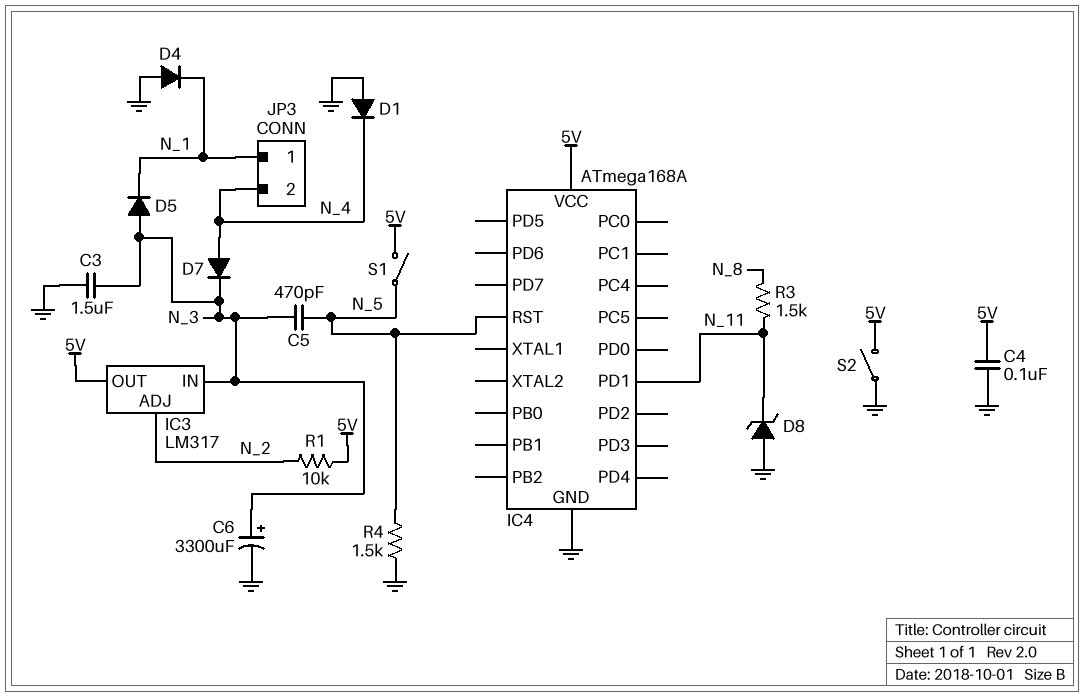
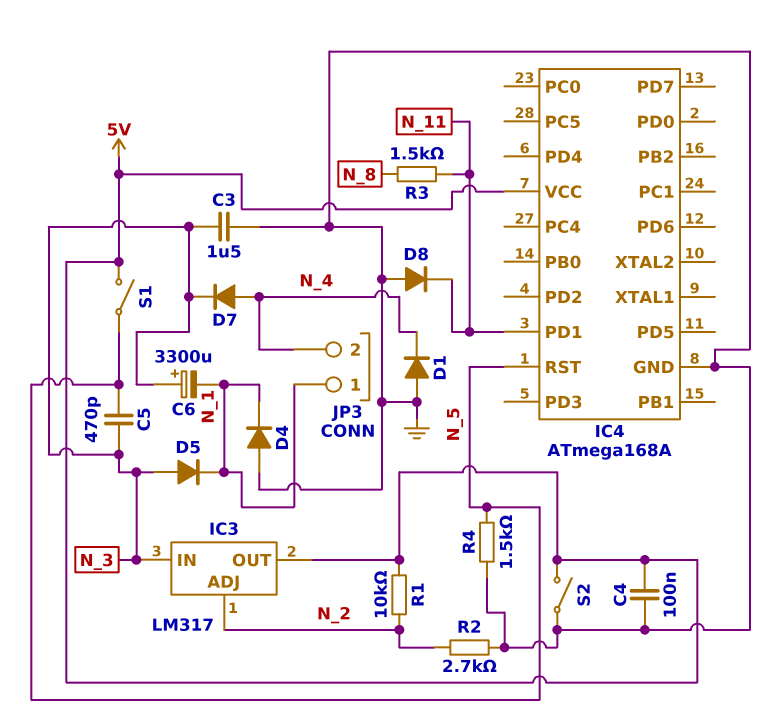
C6: 3300uF (plus N_3, minus GND) -> 3300uF (plus N_3, minus N_1)
D8: zener (A GND, K N_11) -> diode (A GND, K N_11)
R2: none -> 2.7k (GND, N_2)

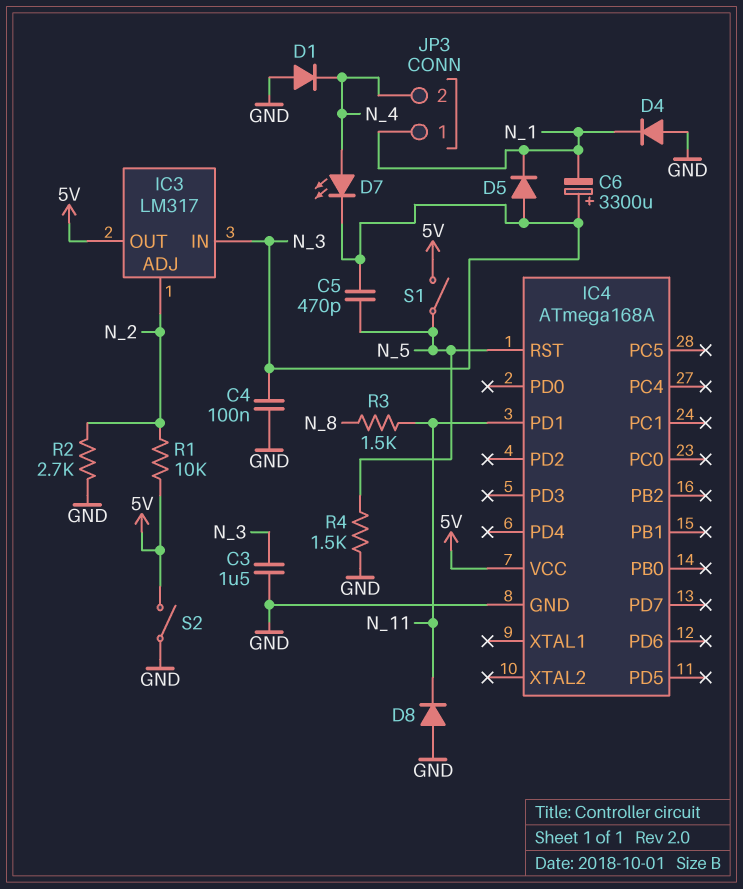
C4: 100nF (5V, GND) -> 100nF (GND, N_3)
D7: diode (A N_4, K N_3) -> LED (A N_4, K N_3)

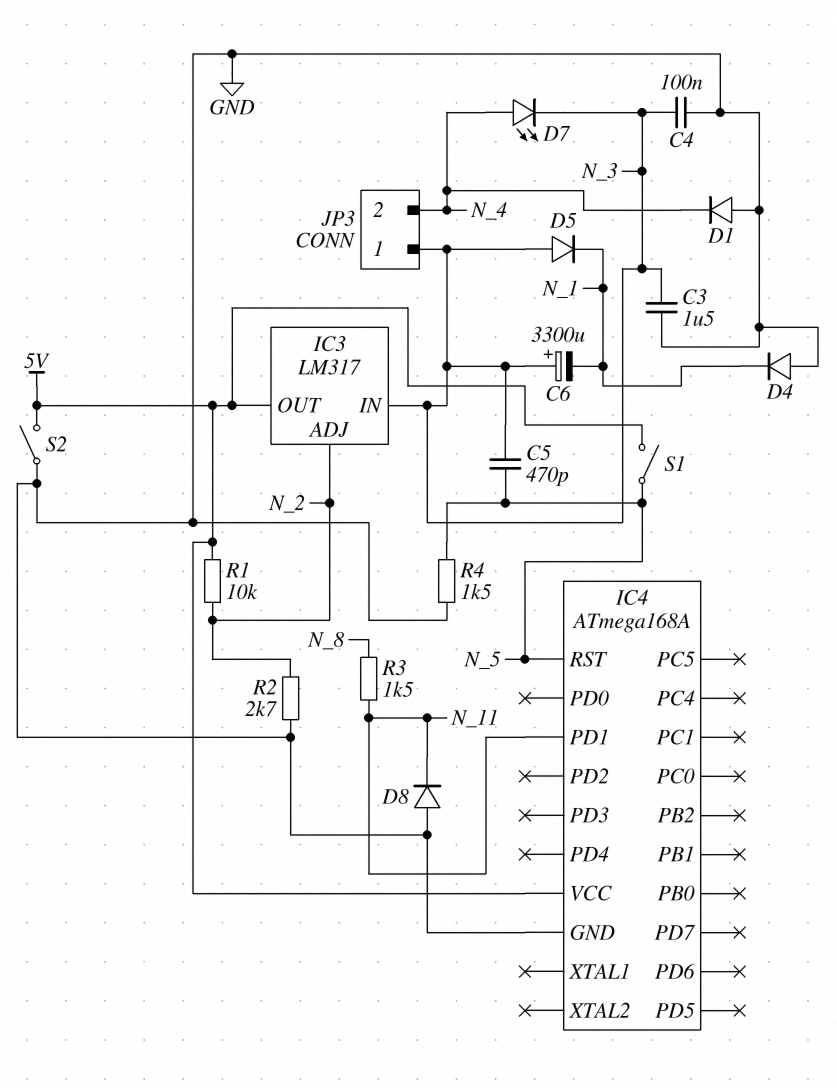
JP3 pin 1: N_1 -> N_3

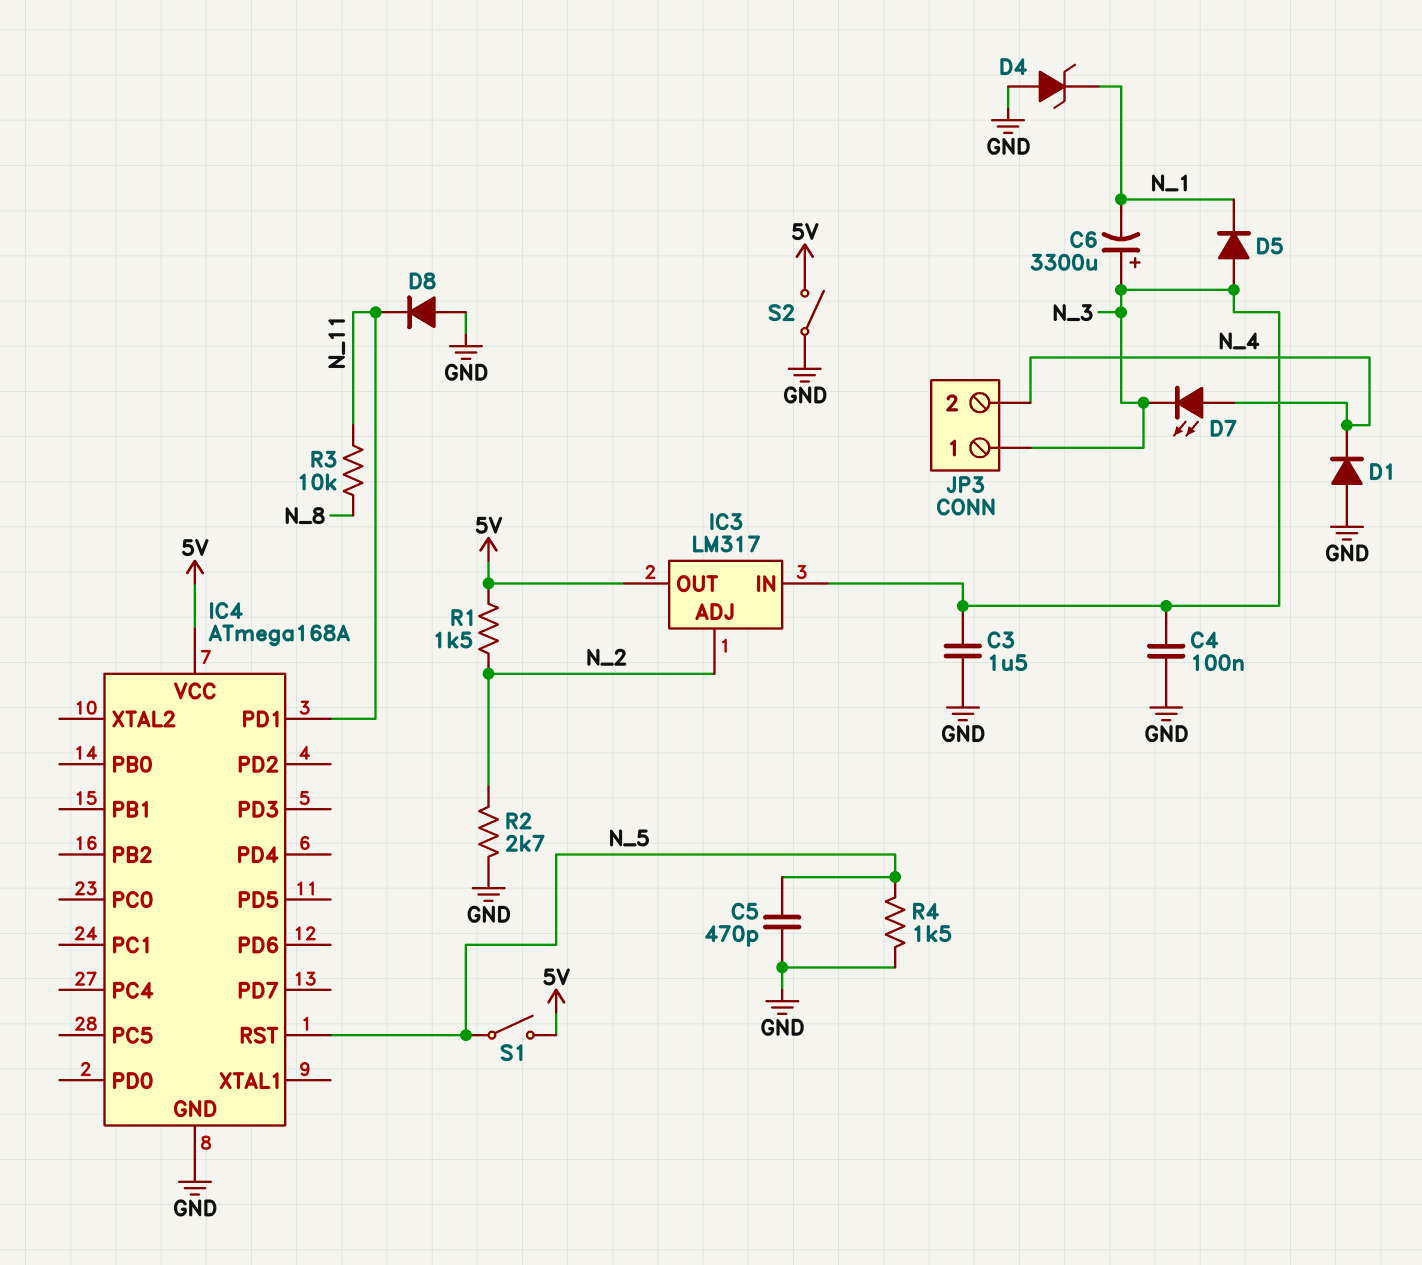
C5: 470pF (N_3, N_5) -> 470pF (GND, N_5)
D4: diode (A GND, K N_1) -> zener (A GND, K N_1)
R1: 10k (5V, N_2) -> 1.5k (5V, N_2)
R3: 1.5k (N_8, N_11) -> 10k (N_8, N_11)

